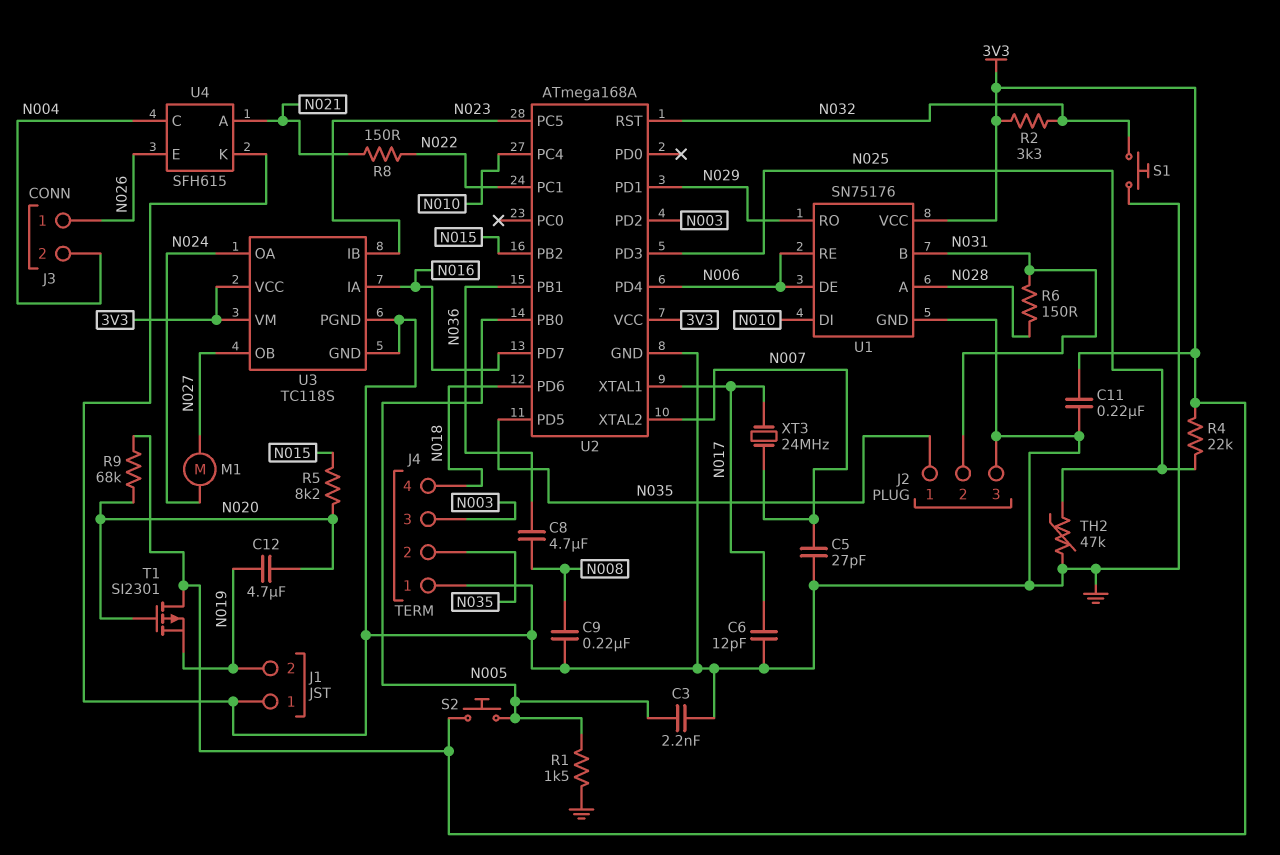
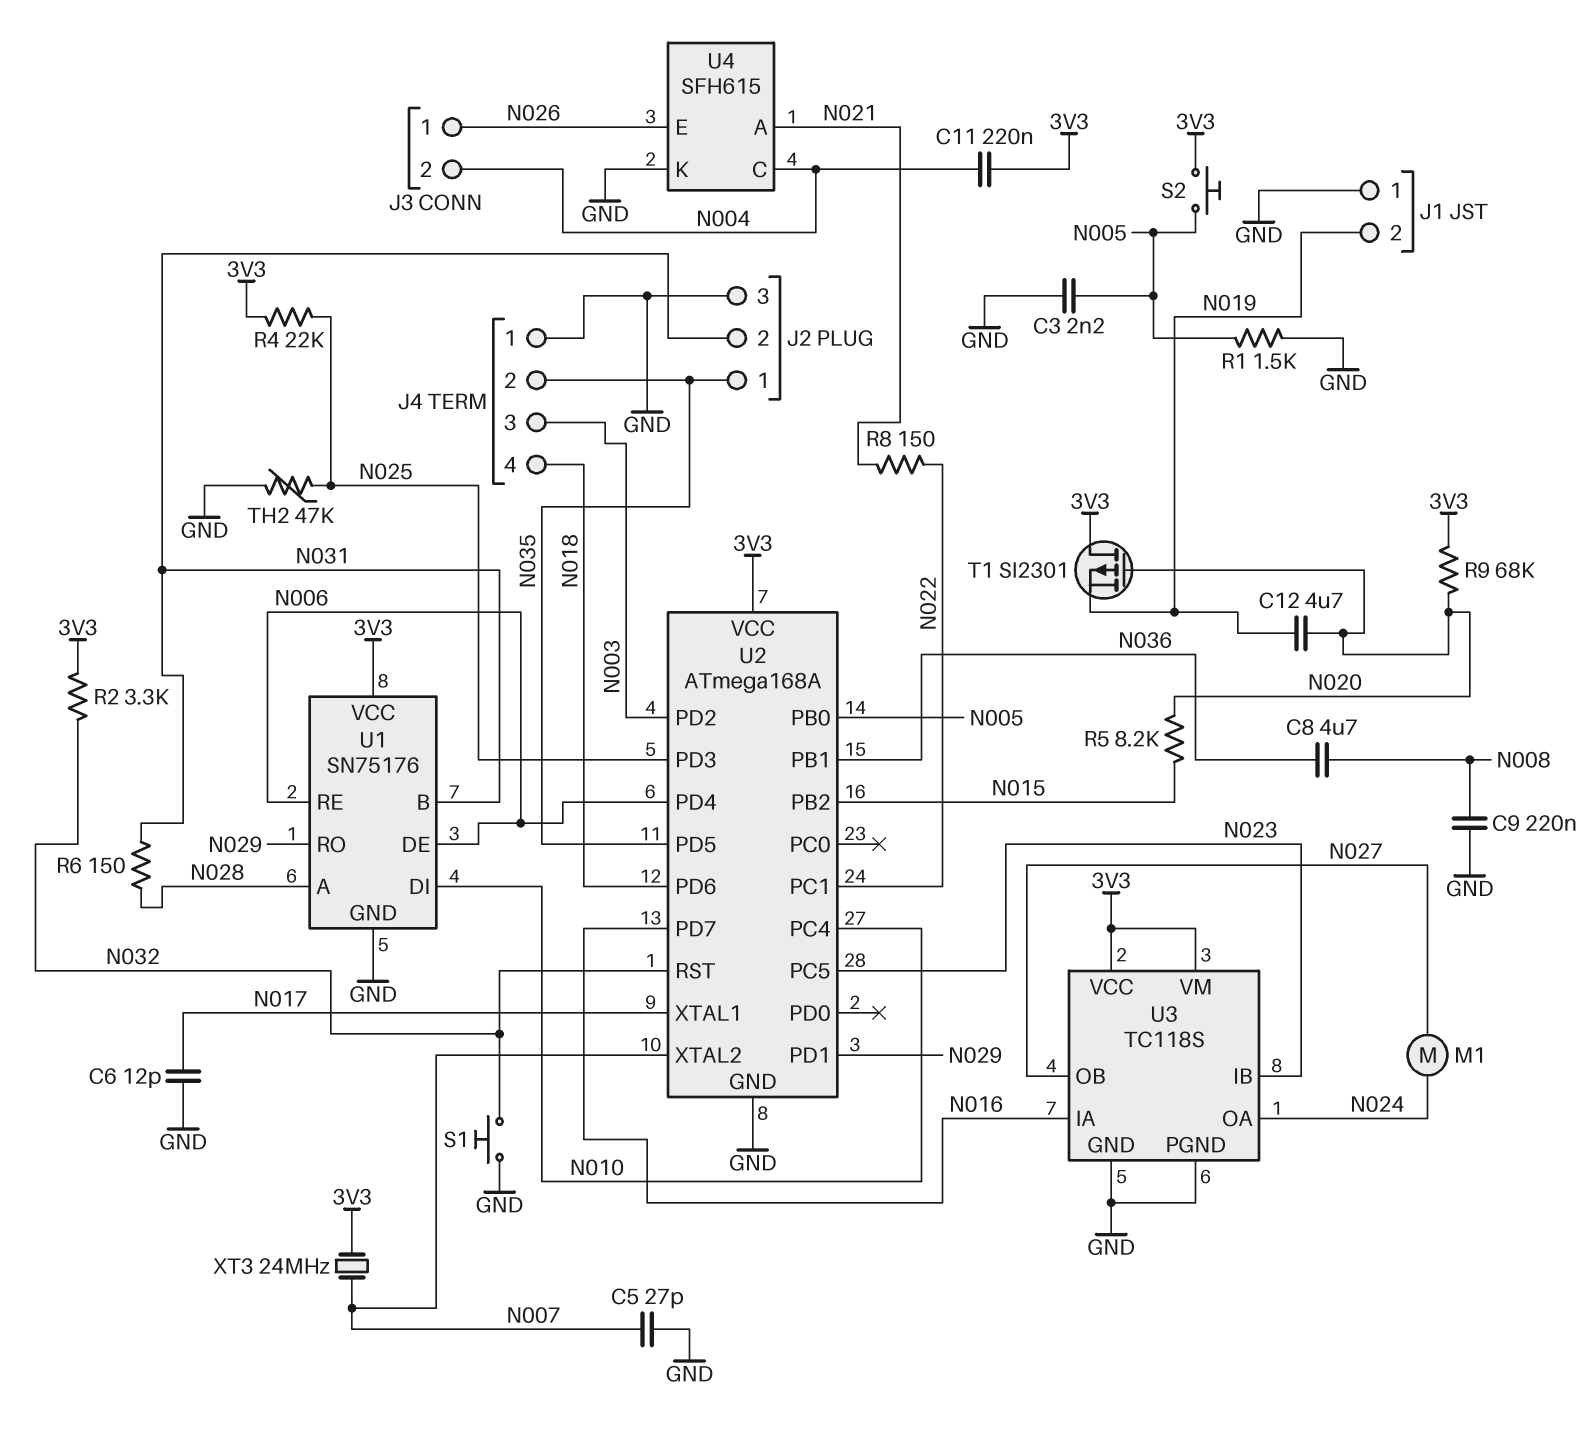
C11: 220nF (3V3, GND) -> 220nF (3V3, N004)
XT3: 24MHz (N007, N017) -> 24MHz (3V3, N007)

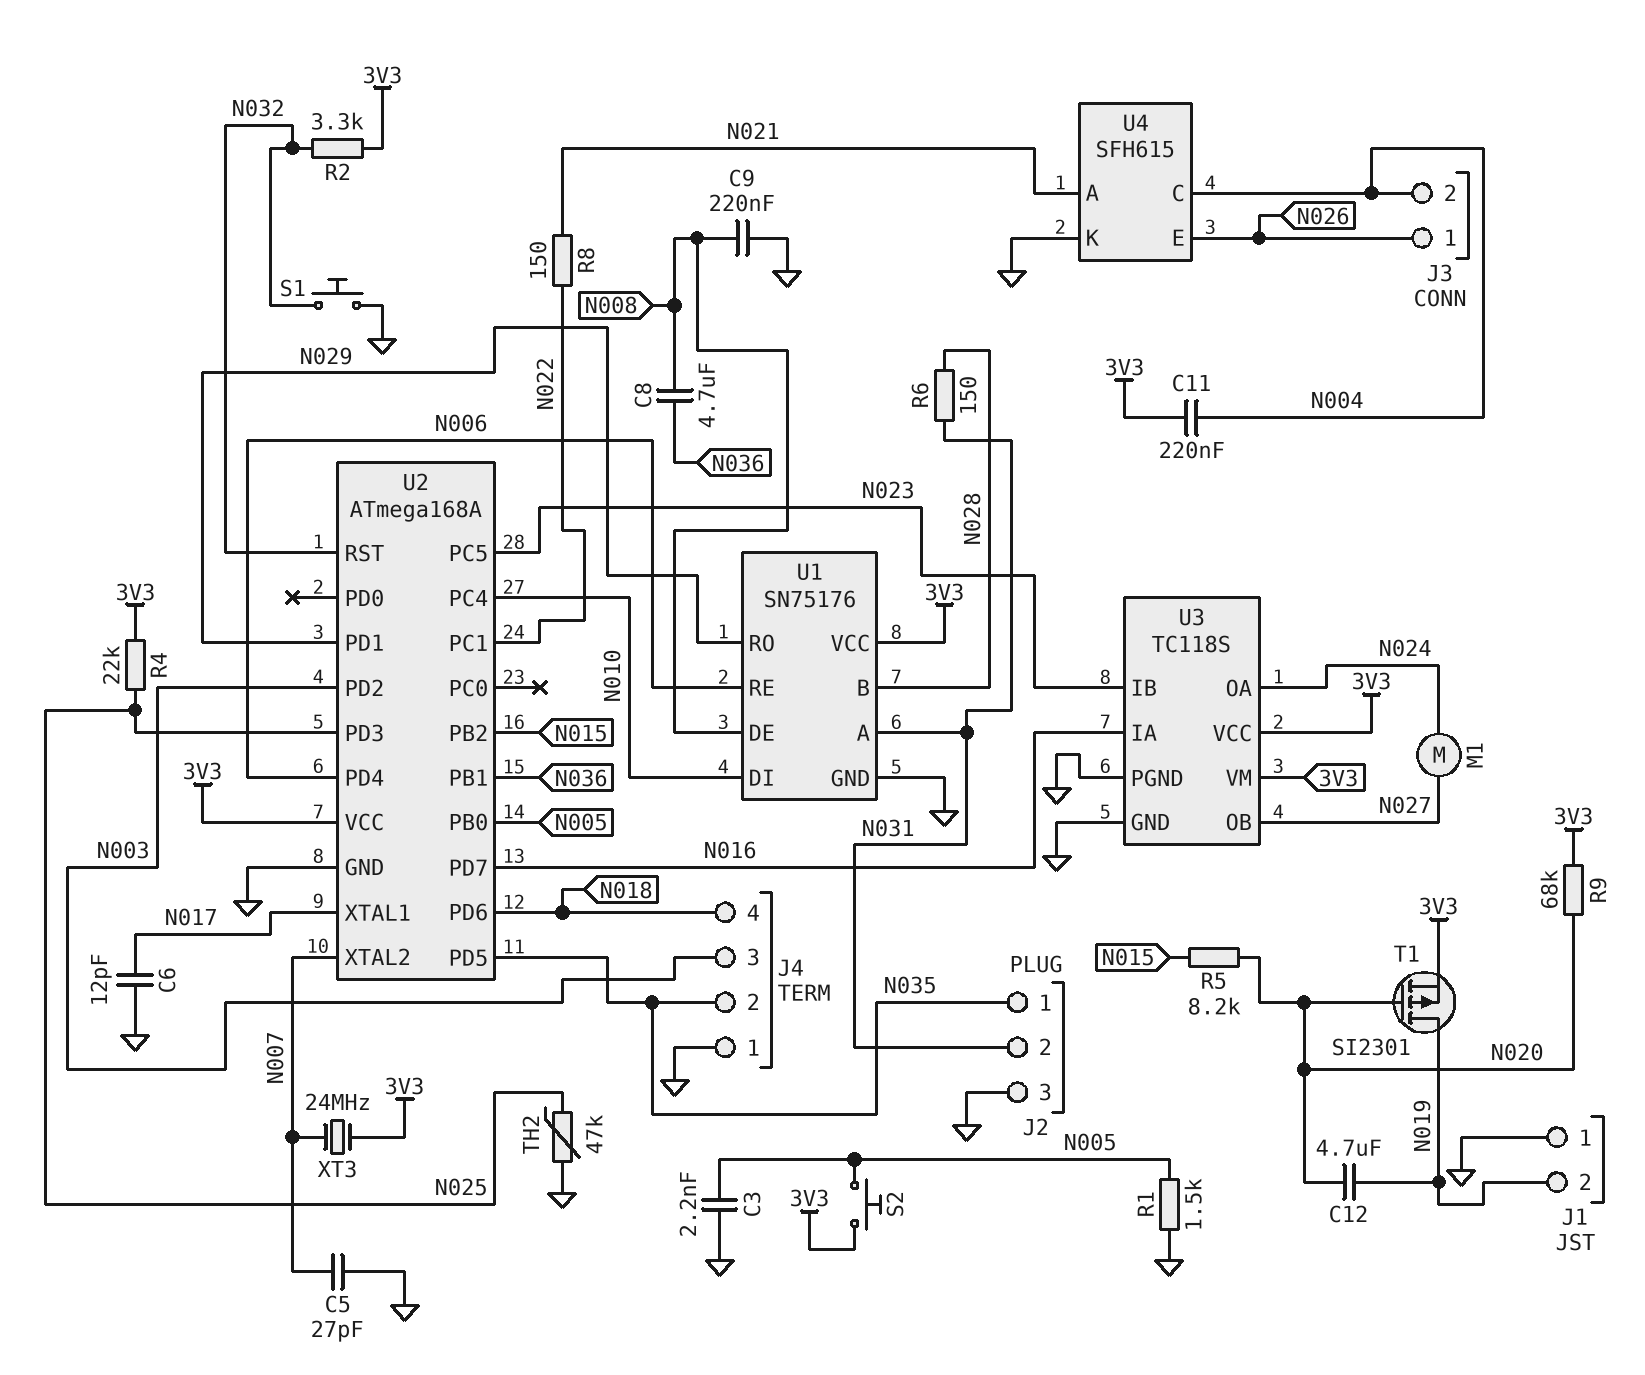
T1: PMOS SI2301 (G N020, D 3V3, S N019) -> PMOS SI2301 (G N020, D N019, S 3V3)
U1 pin A: N028 -> N031
U1 pin B: N031 -> N028
U1 pin DE: N006 -> N008

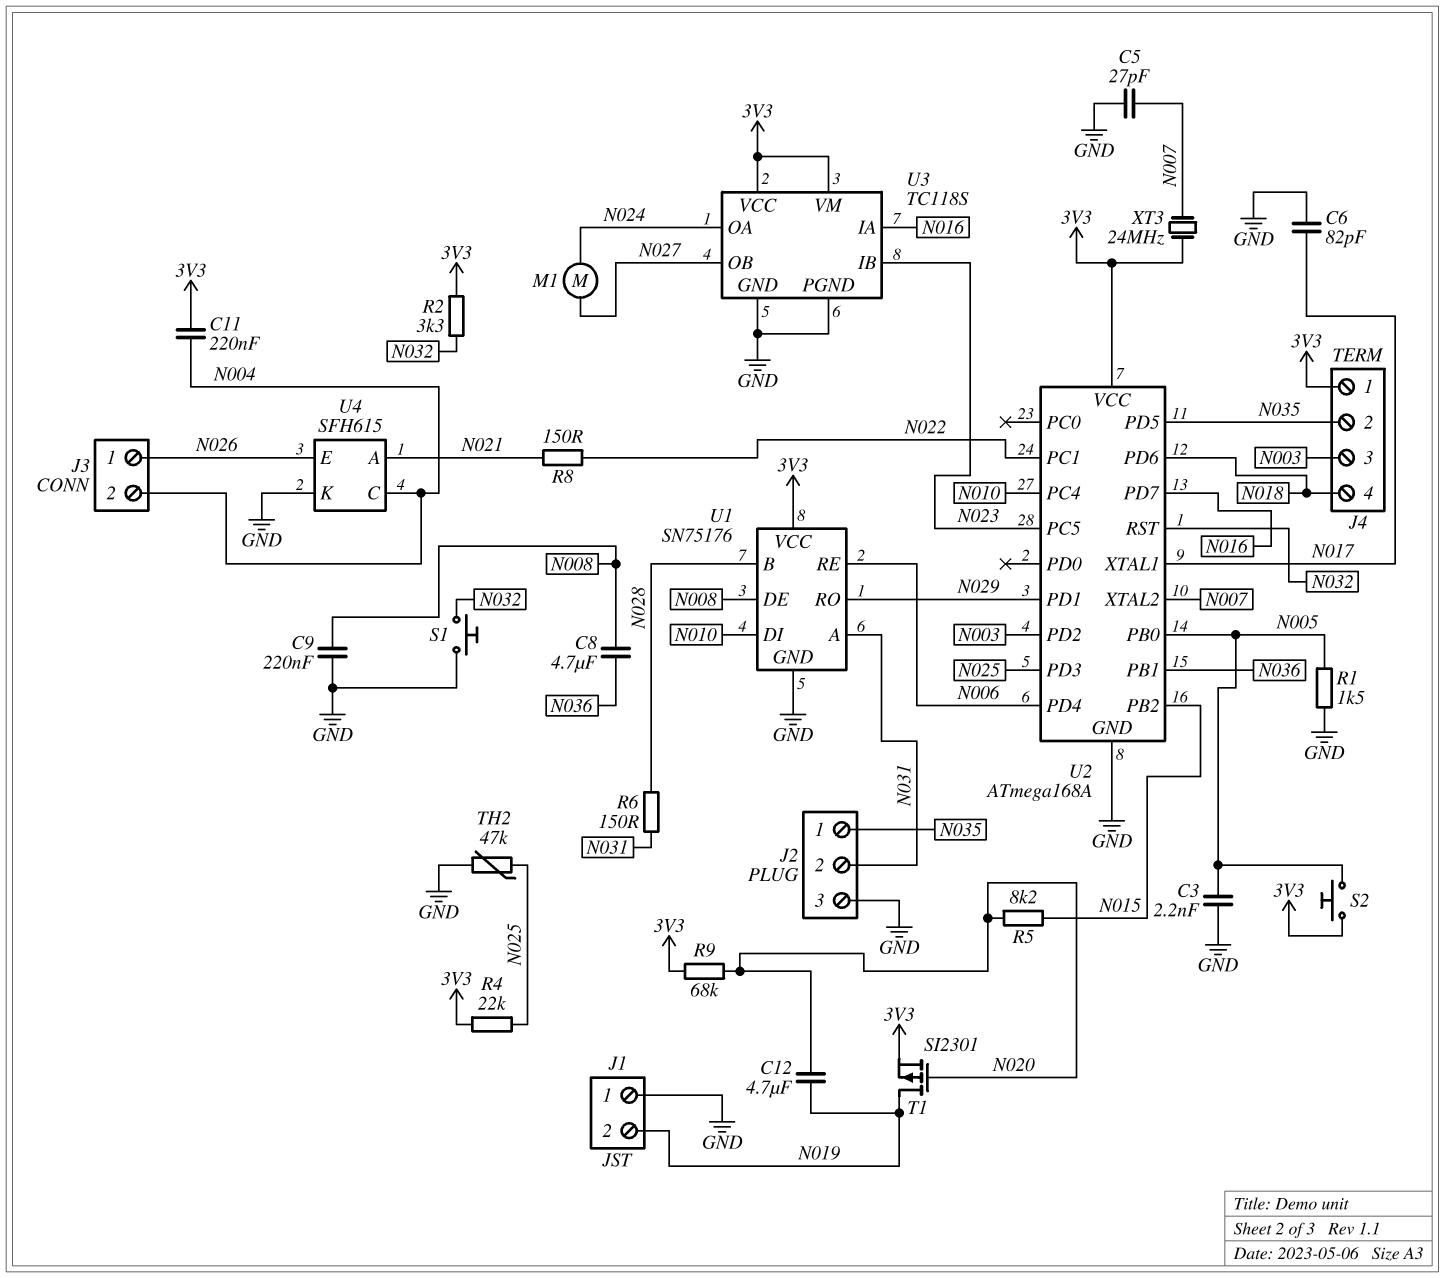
C6: 12pF (GND, N017) -> 82pF (GND, N017)
J4 pin 1: GND -> 3V3

